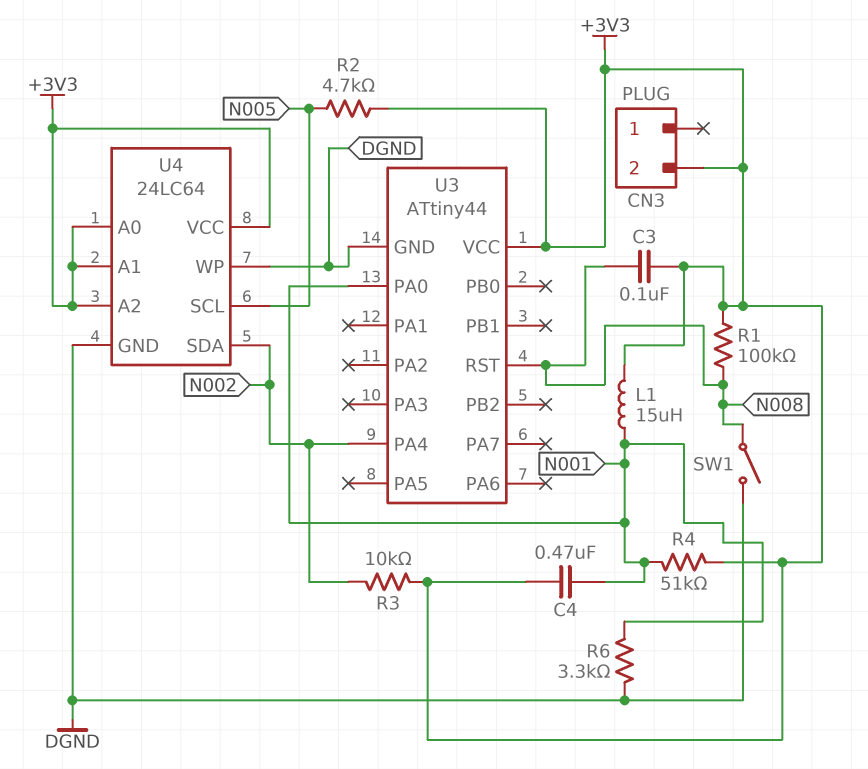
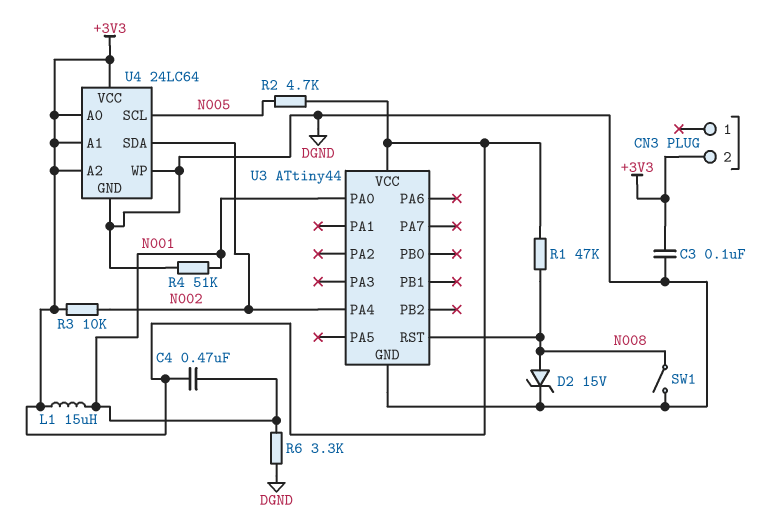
C3: 100nF (+3V3, N008) -> 100nF (+3V3, DGND)
D2: none -> zener 15V (A N008, K DGND)
R1: 100k (+3V3, N008) -> 47k (+3V3, N008)
R4: 51k (+3V3, N001) -> 51k (DGND, N001)

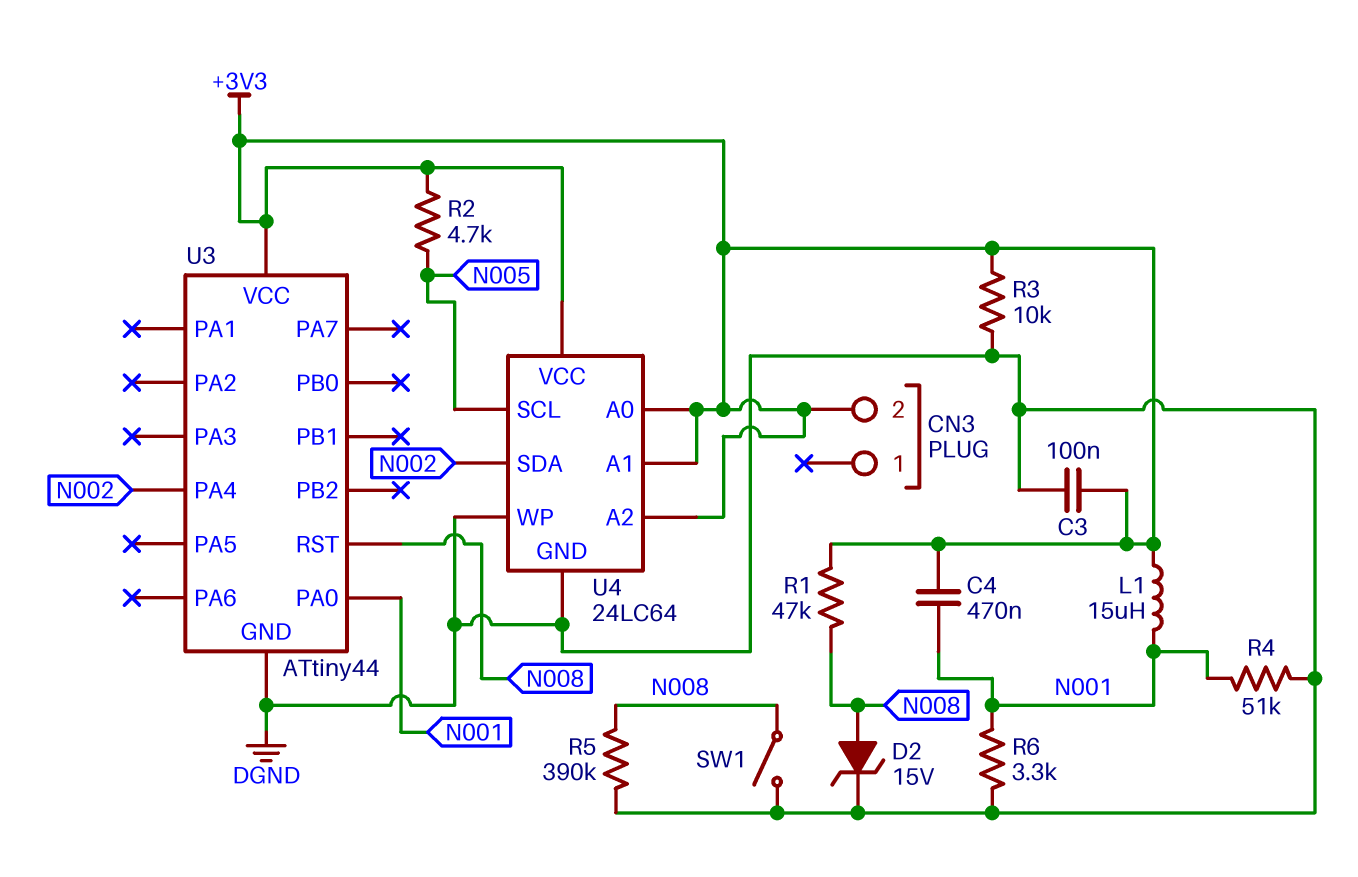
R3: 10k (+3V3, N002) -> 10k (+3V3, DGND)
R5: none -> 390k (DGND, N008)

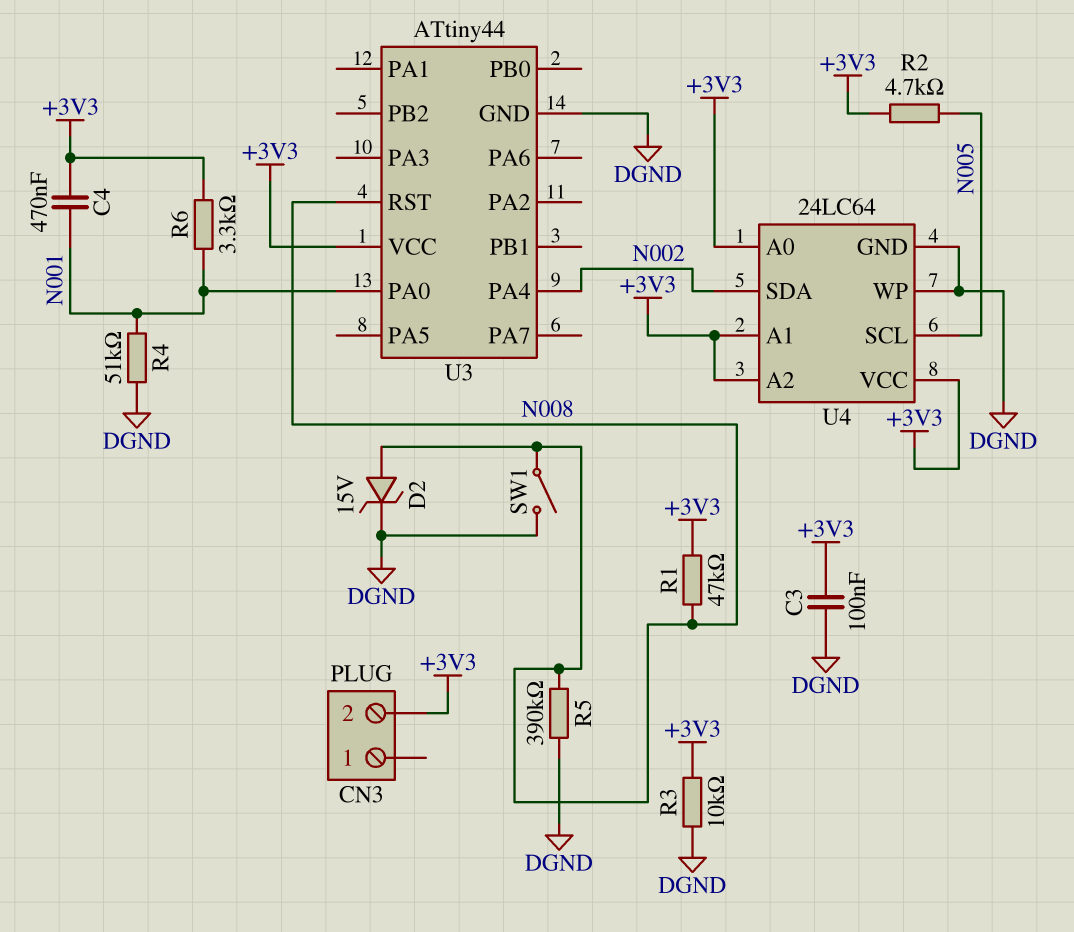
L1: 15uH (+3V3, N001) -> none
R6: 3.3k (DGND, N001) -> 3.3k (+3V3, N001)

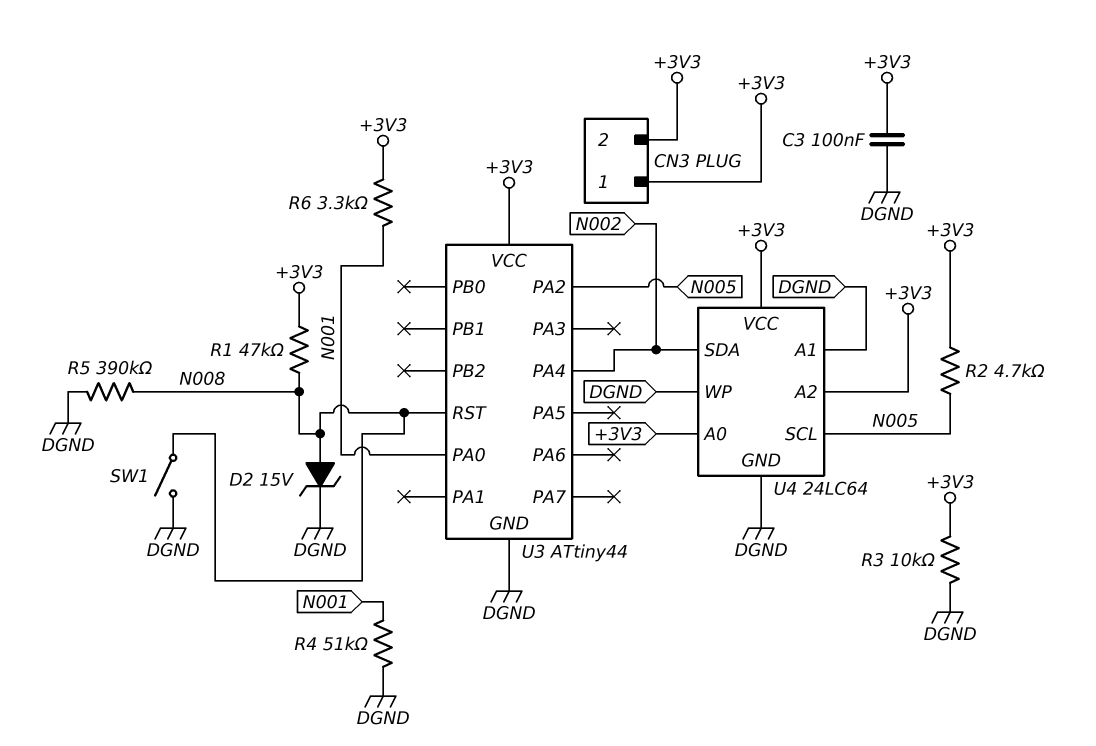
C4: 470nF (+3V3, N001) -> none
CN3 pin 1: none -> +3V3
U3 pin PA2: none -> N005
U4 pin A1: +3V3 -> DGND

